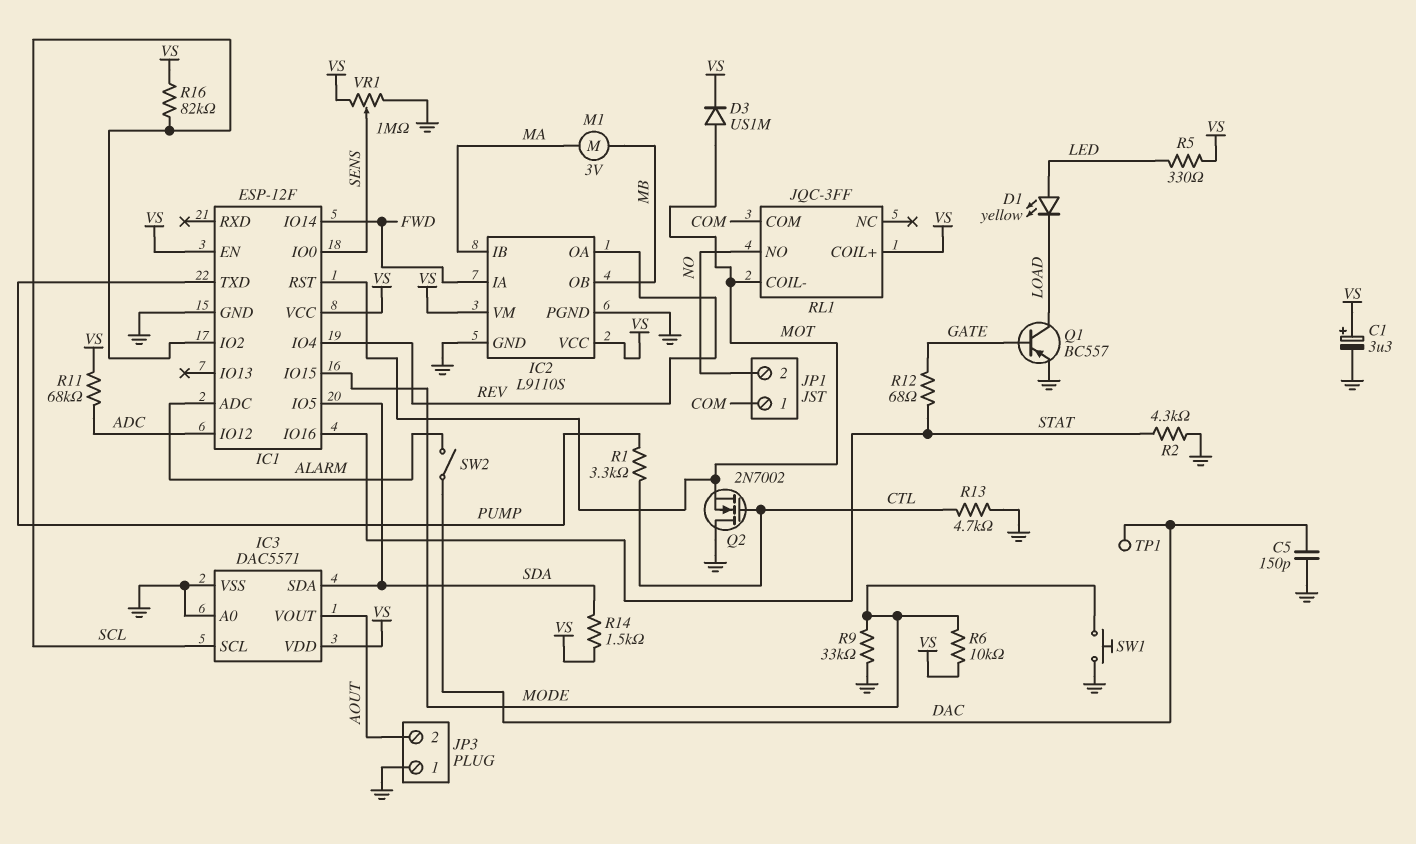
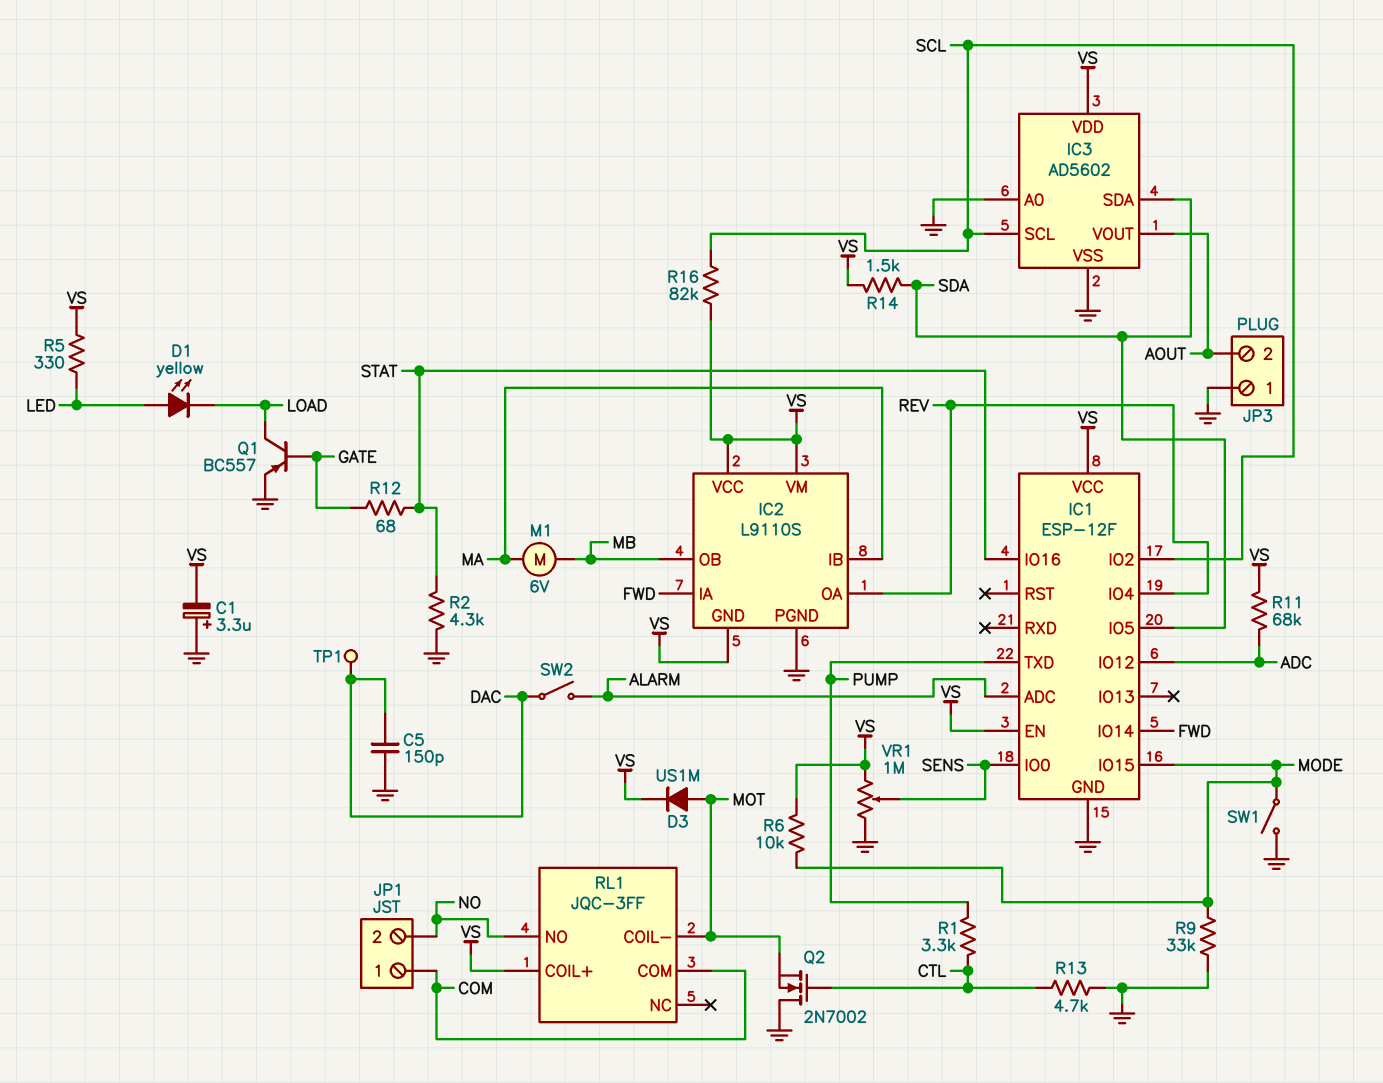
C1: 3.3uF (plus VS, minus GND) -> 3.3uF (plus GND, minus VS)
IC1 pin RST: MOT -> none
IC2 pin GND: GND -> VS
IC3: DAC5571 -> AD5602
M1: motor 3V (MA, MB) -> motor 6V (MA, MB)
SW1: button (GND, MODE) -> switch (GND, MODE)

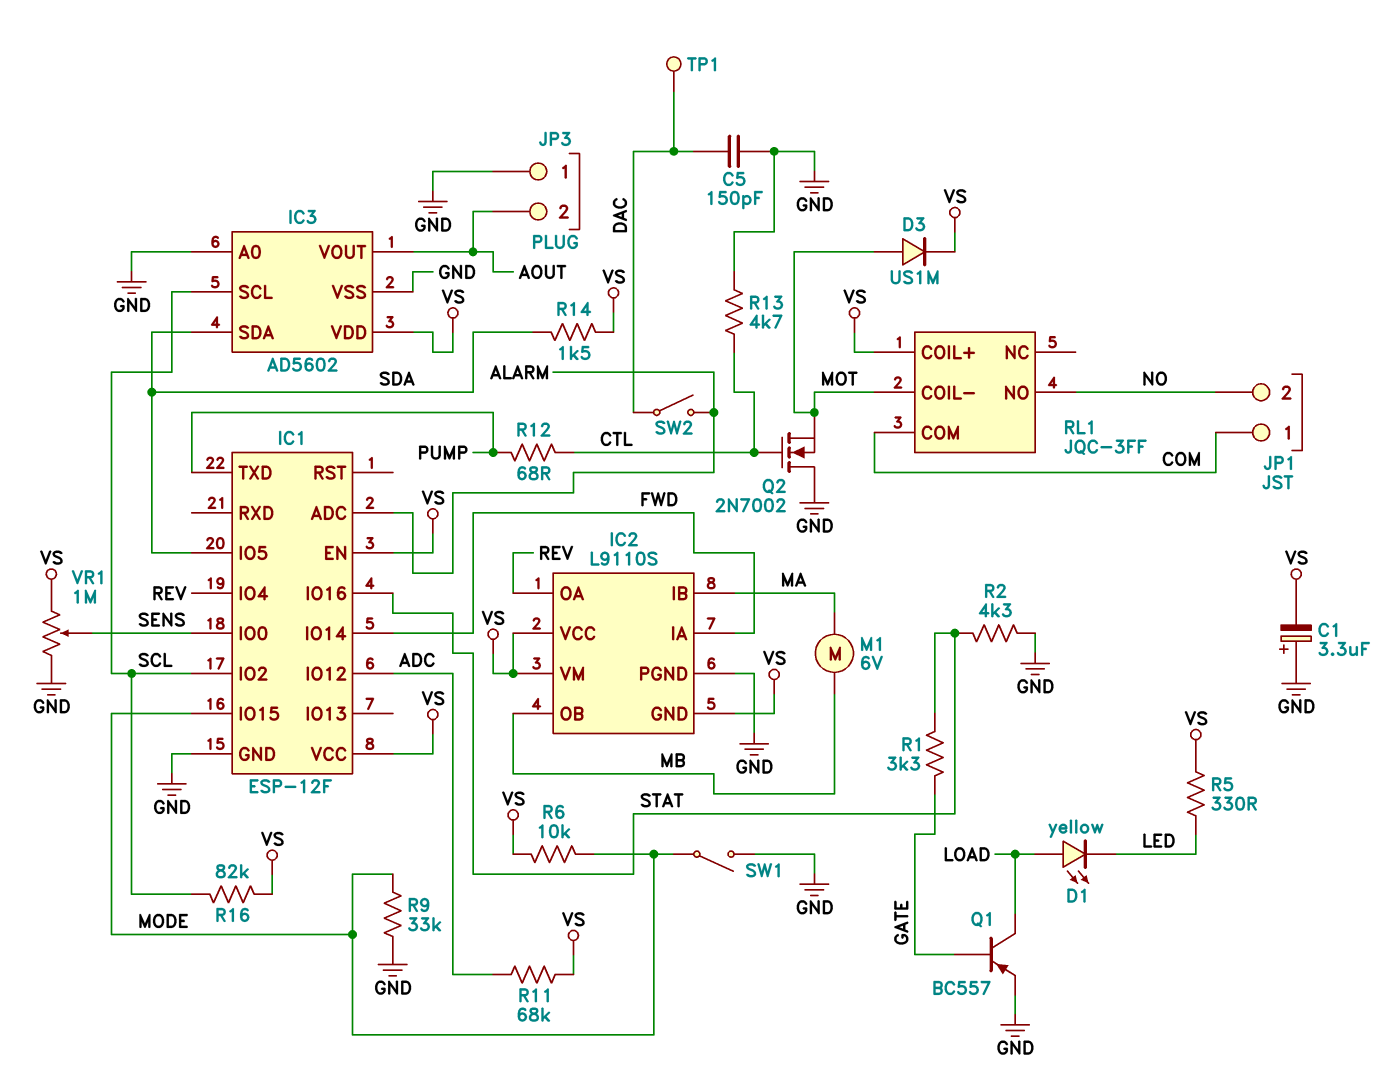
D1: LED yellow (A LED, K LOAD) -> LED yellow (A LOAD, K LED)
R1: 3.3k (CTL, PUMP) -> 3.3k (GATE, STAT)
R12: 68 (GATE, STAT) -> 68 (CTL, PUMP)

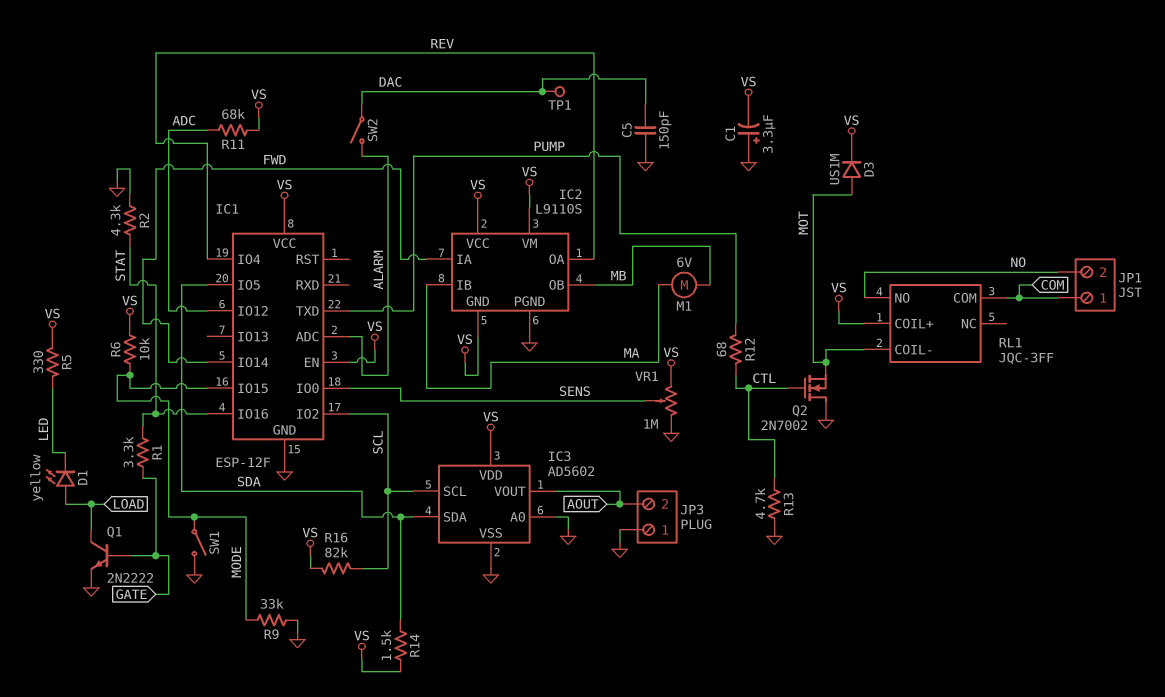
Q1: PNP BC557 (B GATE, C LOAD, E GND) -> NPN 2N2222 (B GATE, C LOAD, E GND)

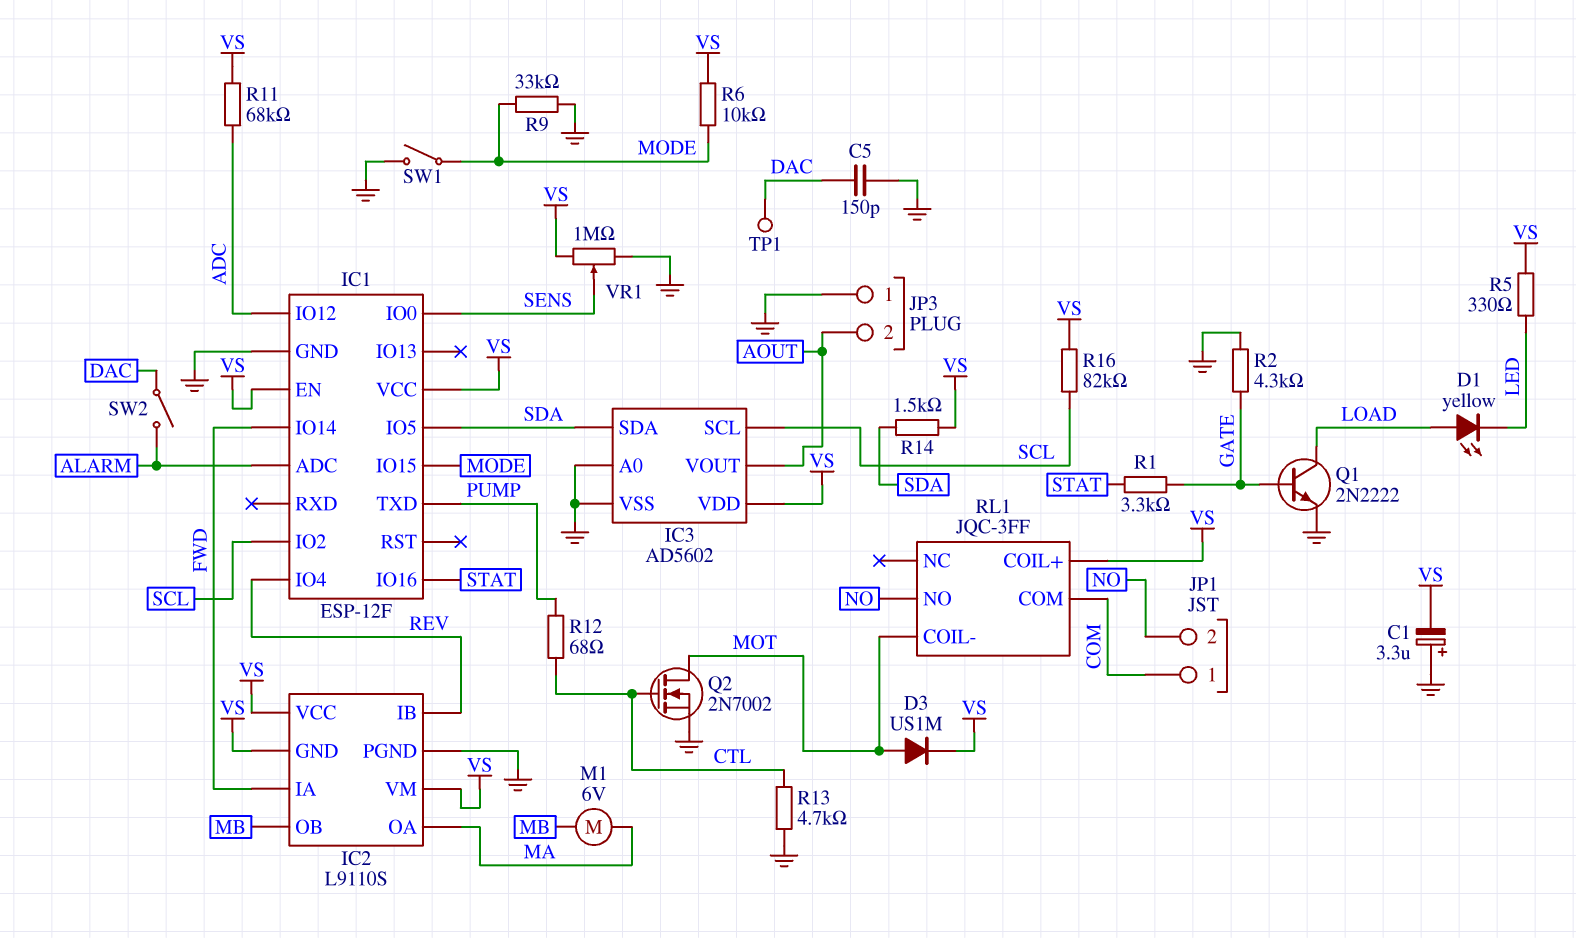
IC2 pin IB: MA -> REV
IC2 pin OA: REV -> MA
Q2: NMOS 2N7002 (G CTL, D GND, S MOT) -> NMOS 2N7002 (G CTL, D MOT, S GND)
R2: 4.3k (GND, STAT) -> 4.3k (GATE, GND)

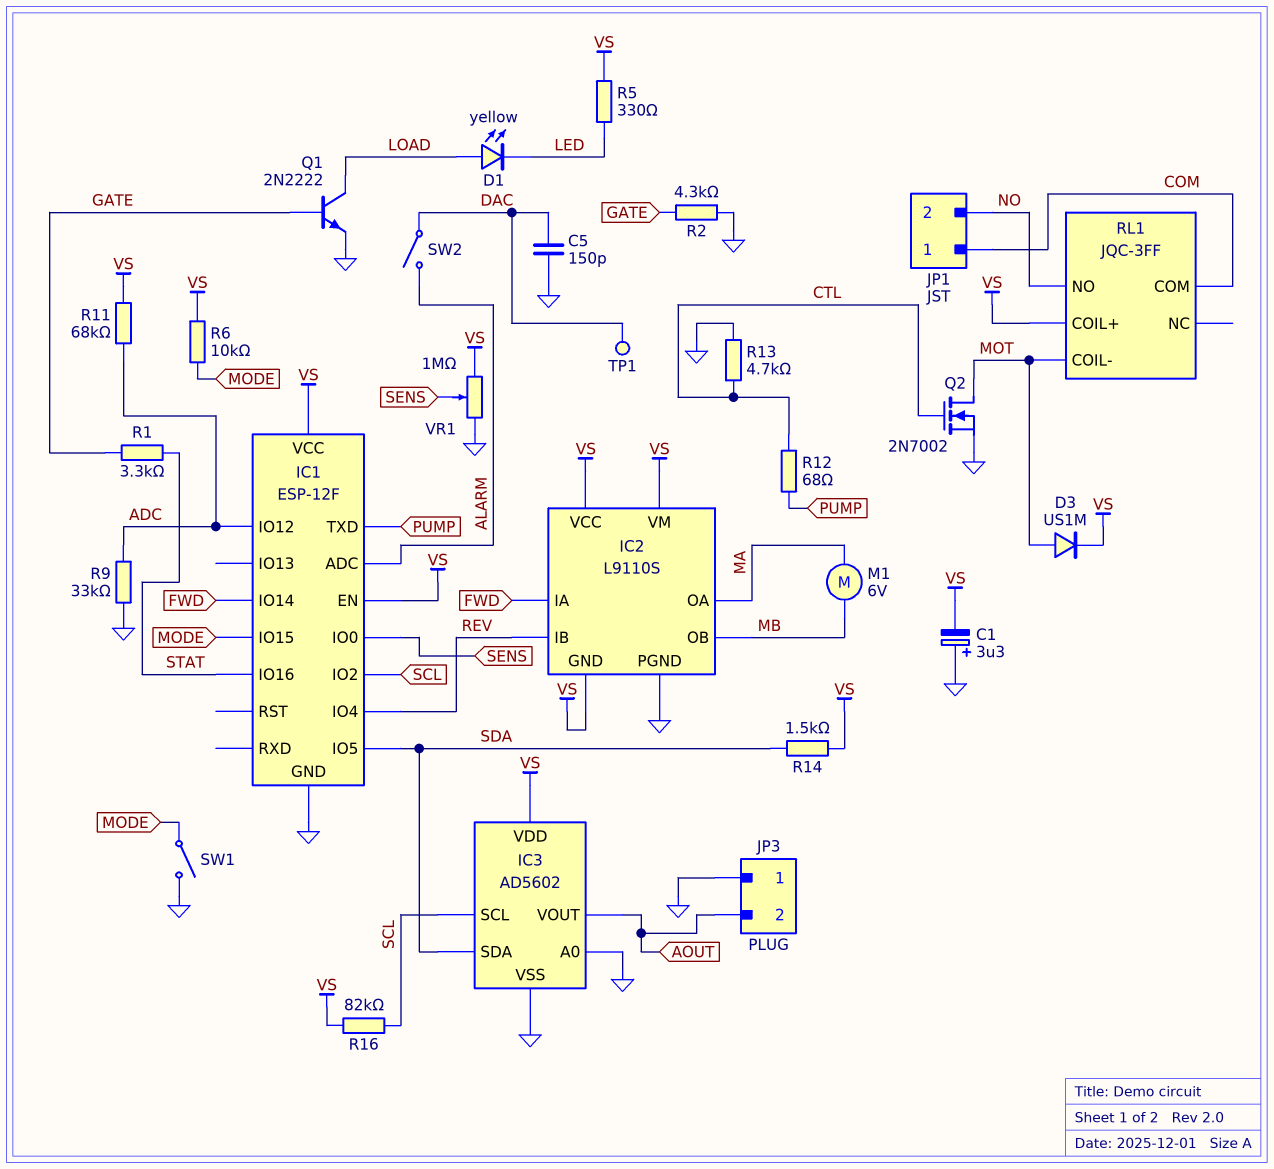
R9: 33k (GND, MODE) -> 33k (ADC, GND)

